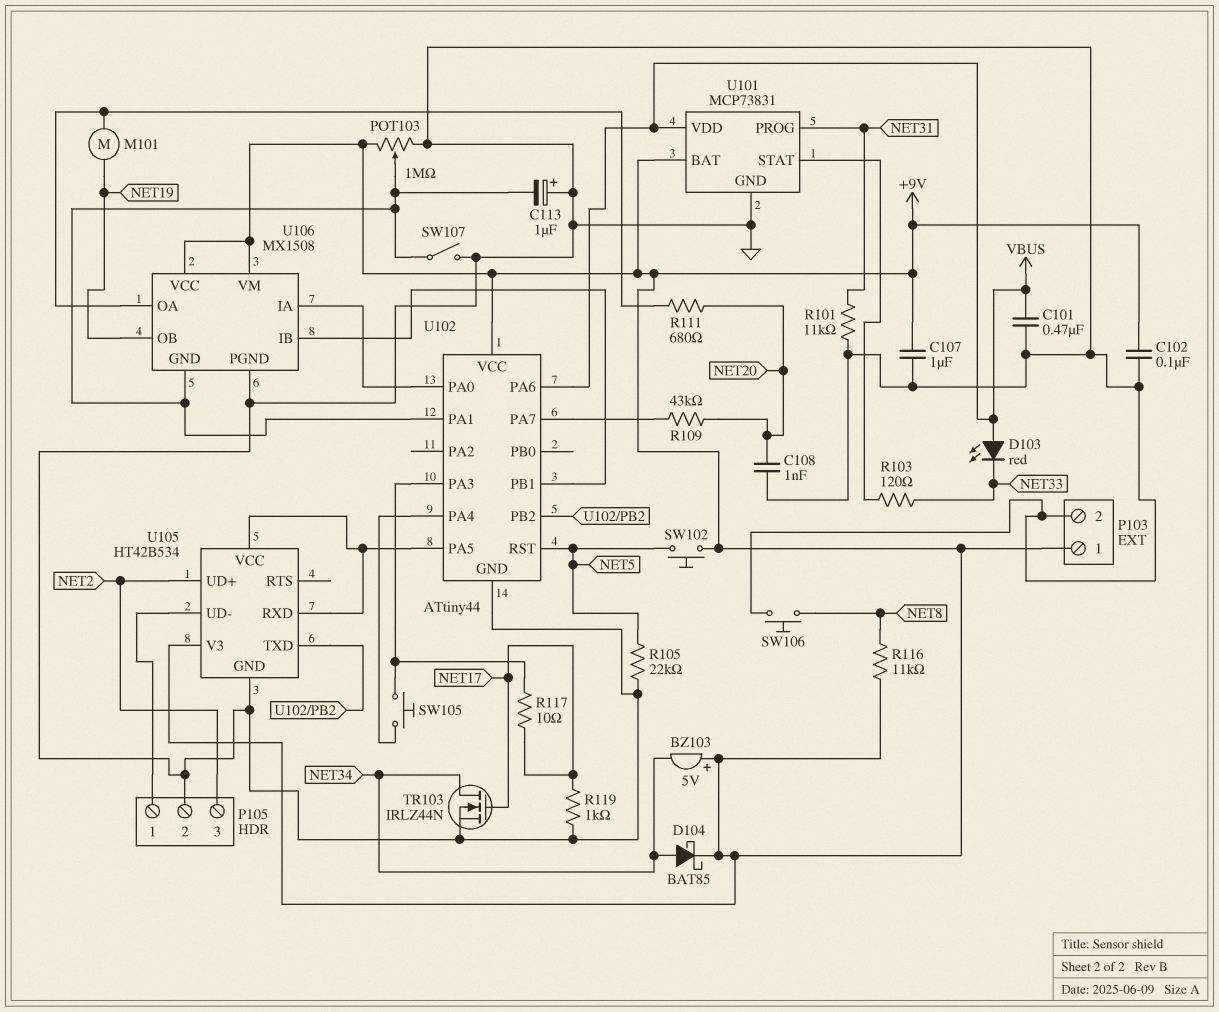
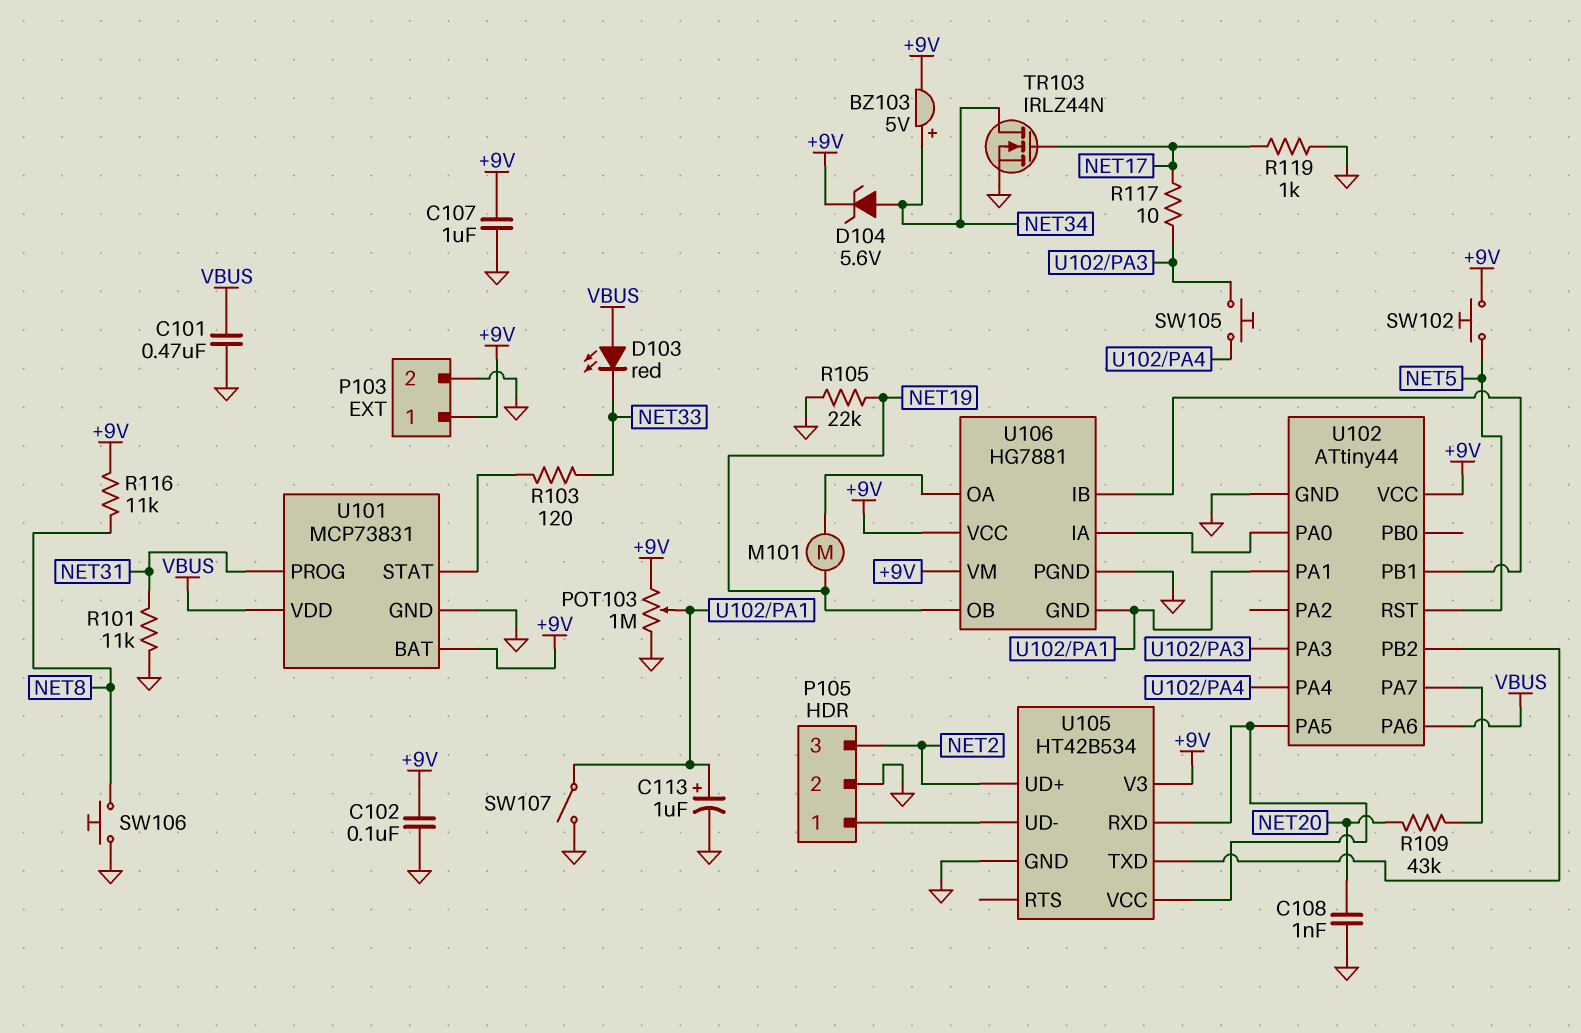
BZ103: buzzer 5V (plus +9V, minus NET34) -> buzzer 5V (plus NET34, minus +9V)
C113: 1uF (plus GND, minus U102/PA1) -> 1uF (plus U102/PA1, minus GND)
D104: schottky BAT85 (A NET34, K +9V) -> zener 5.6V (A NET34, K +9V)
R105: 22k (GND, NET5) -> 22k (GND, NET19)
R111: 680 (NET20, U106/OA) -> none
U106: MX1508 -> HG7881

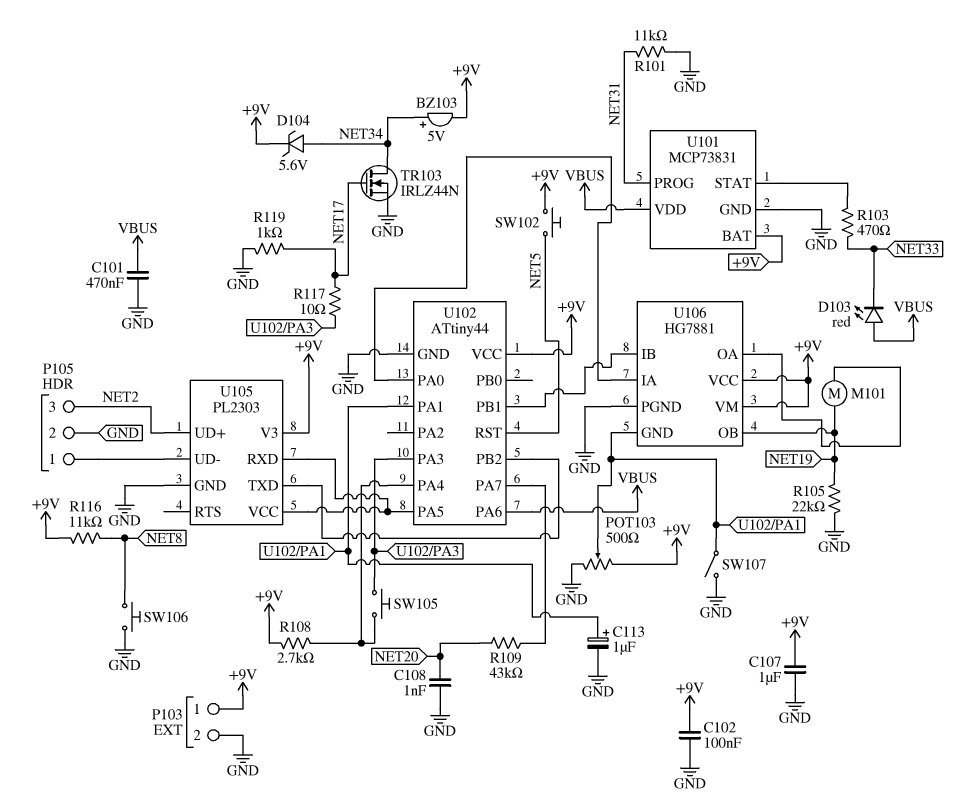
POT103: 1M (+9V, GND, wiper U102/PA1) -> 500 (+9V, GND, wiper U102/PA1)
R103: 120 (NET33, U101/STAT) -> 470 (NET33, U101/STAT)
R108: none -> 2.7k (+9V, U102/PA4)
U105: HT42B534 -> PL2303

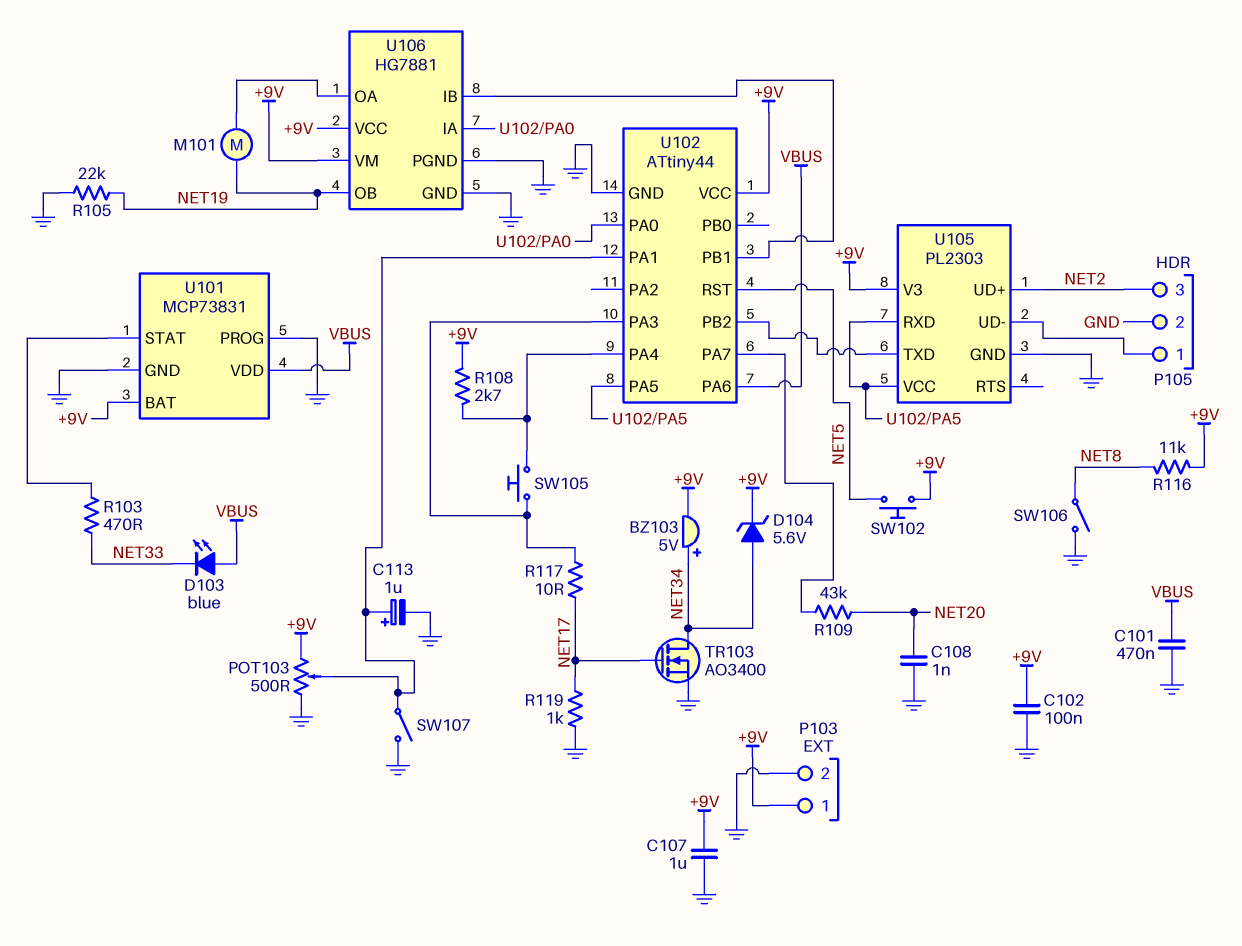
D103: LED red (A VBUS, K NET33) -> LED blue (A VBUS, K NET33)
R101: 11k (GND, NET31) -> none
SW106: button (GND, NET8) -> switch (GND, NET8)
TR103: NMOS IRLZ44N (G NET17, D NET34, S GND) -> NMOS AO3400 (G NET17, D NET34, S GND)
U101 pin PROG: NET31 -> GND
U106 pin GND: U102/PA1 -> GND

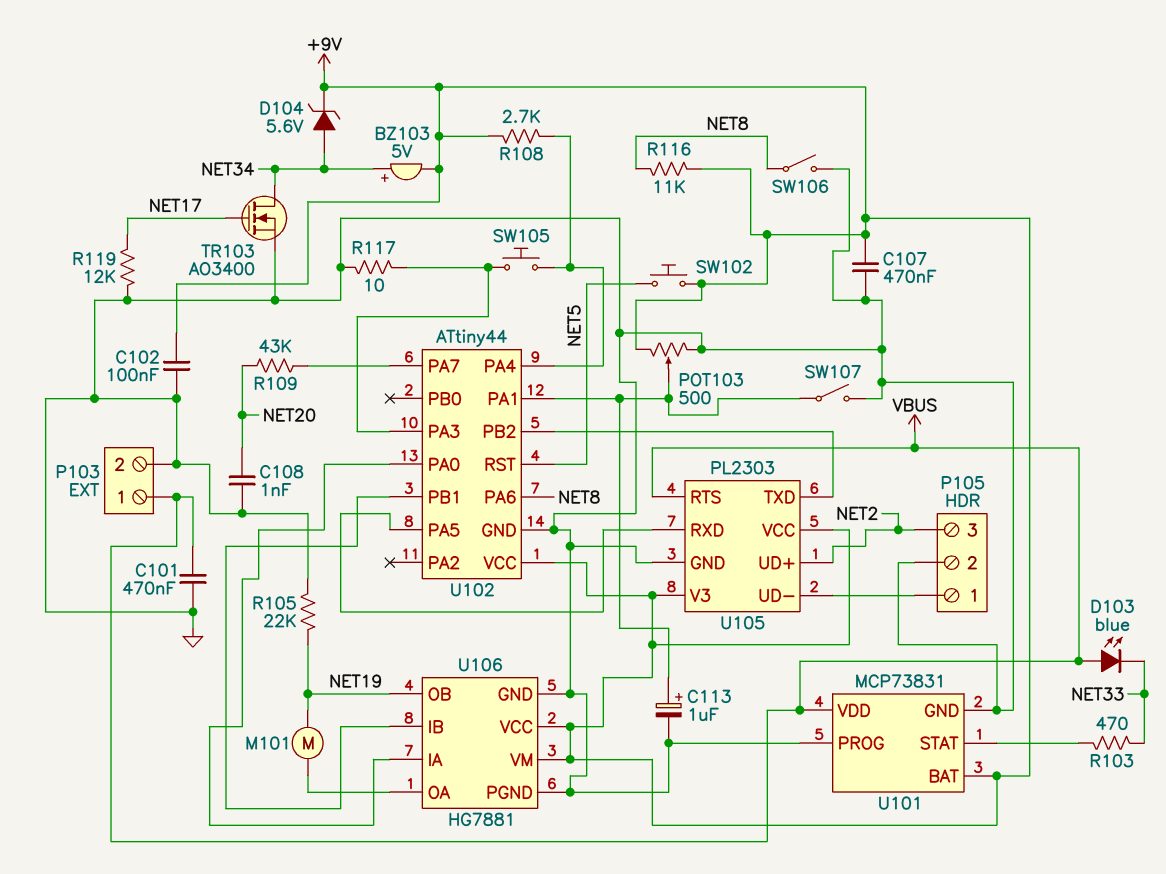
C107: 1uF (+9V, GND) -> 470nF (+9V, GND)
P103 pin 1: +9V -> VBUS
R117: 10 (NET17, U102/PA3) -> 10 (GND, U102/PA3)
R119: 1k (GND, NET17) -> 12k (GND, NET17)
U102 pin PA6: VBUS -> NET8
U105 pin RTS: none -> VBUS
U105 pin VCC: U102/PA5 -> +9V

